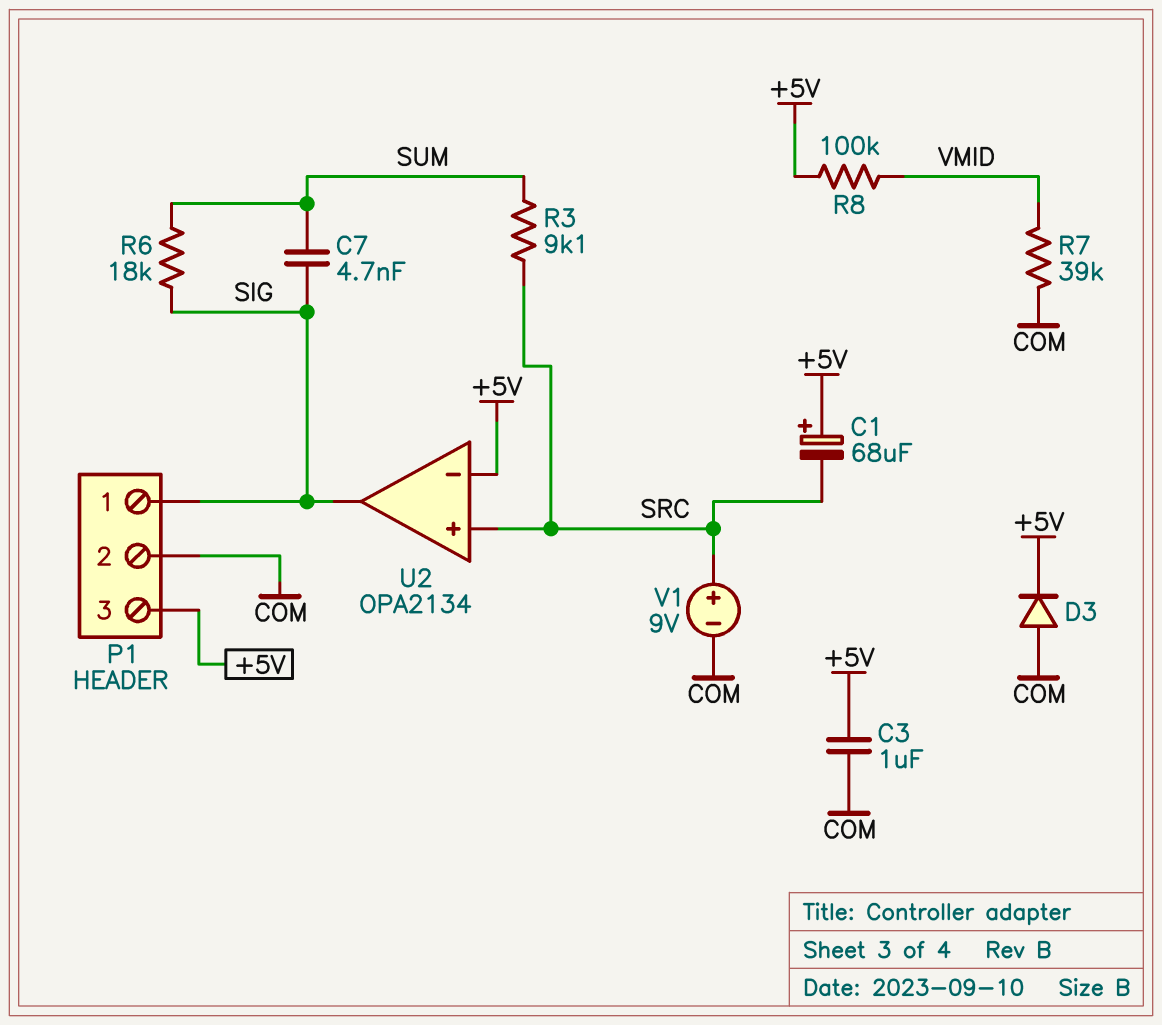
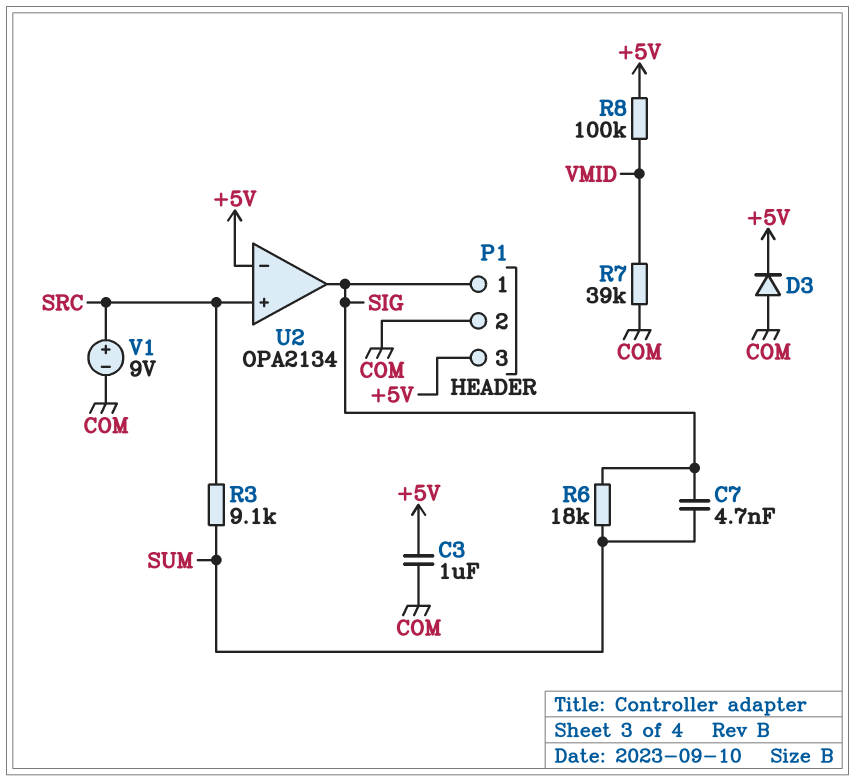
C1: 68uF (plus +5V, minus SRC) -> none

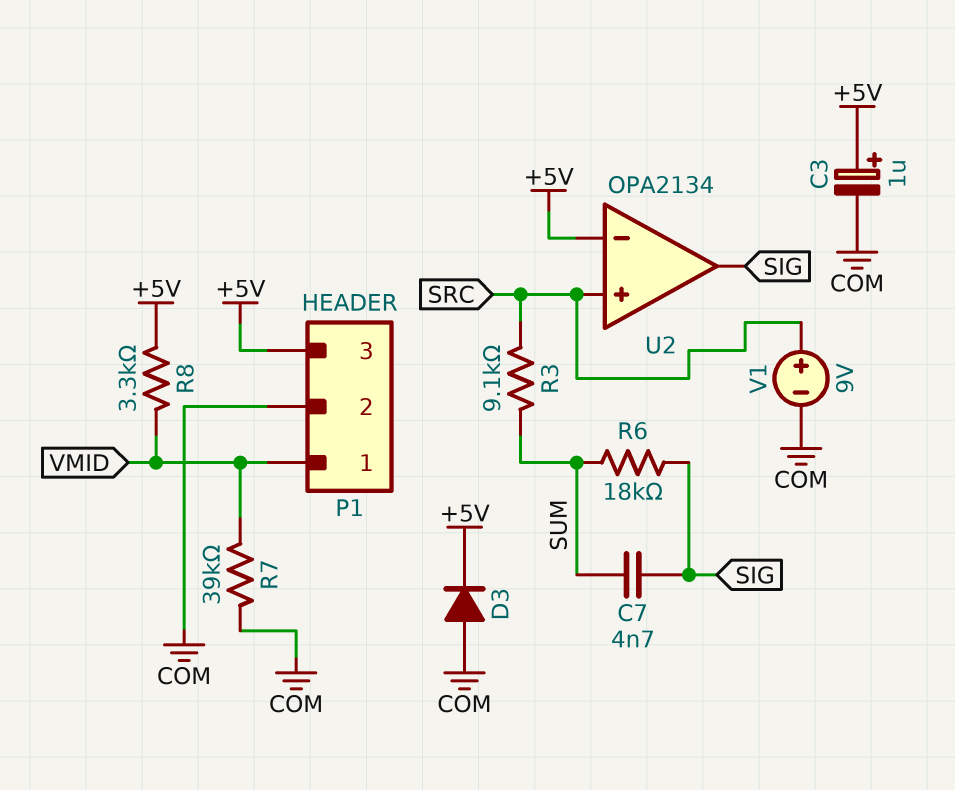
C3: 1uF (+5V, COM) -> 1uF (plus +5V, minus COM)
P1 pin 1: SIG -> VMID
R8: 100k (+5V, VMID) -> 3.3k (+5V, VMID)

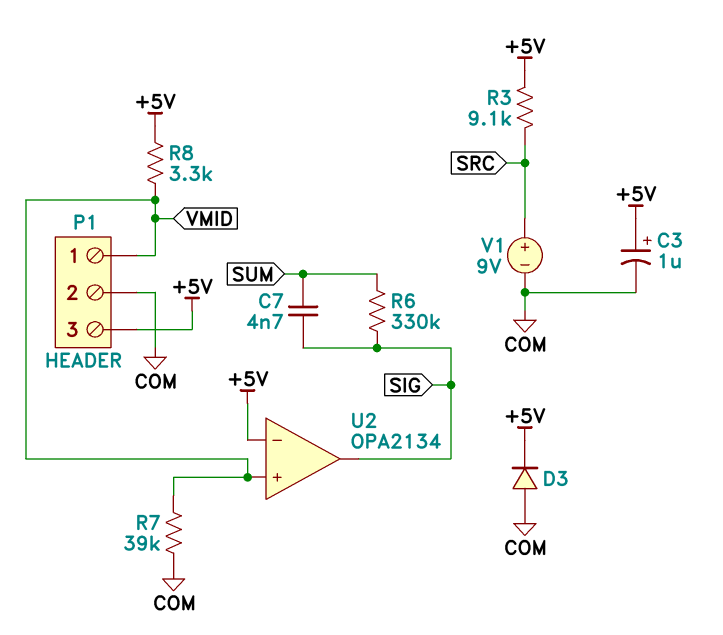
R3: 9.1k (SRC, SUM) -> 9.1k (+5V, SRC)
R6: 18k (SIG, SUM) -> 330k (SIG, SUM)
U2 pin in+: SRC -> VMID

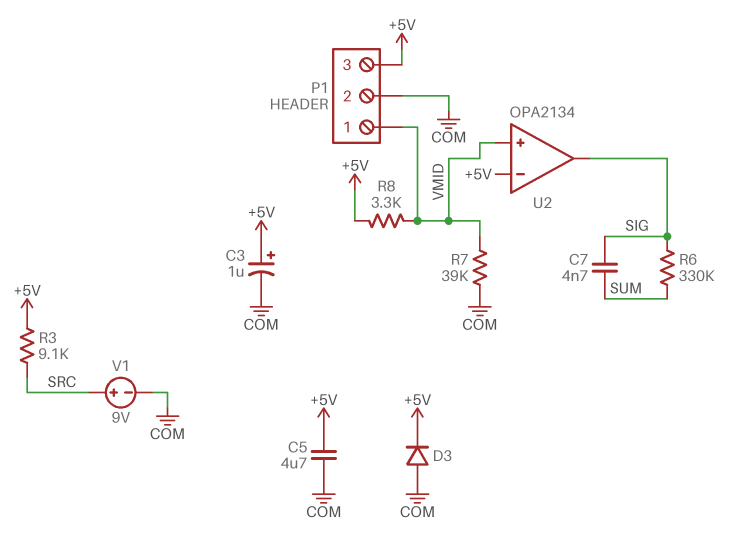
C5: none -> 4.7uF (+5V, COM)

